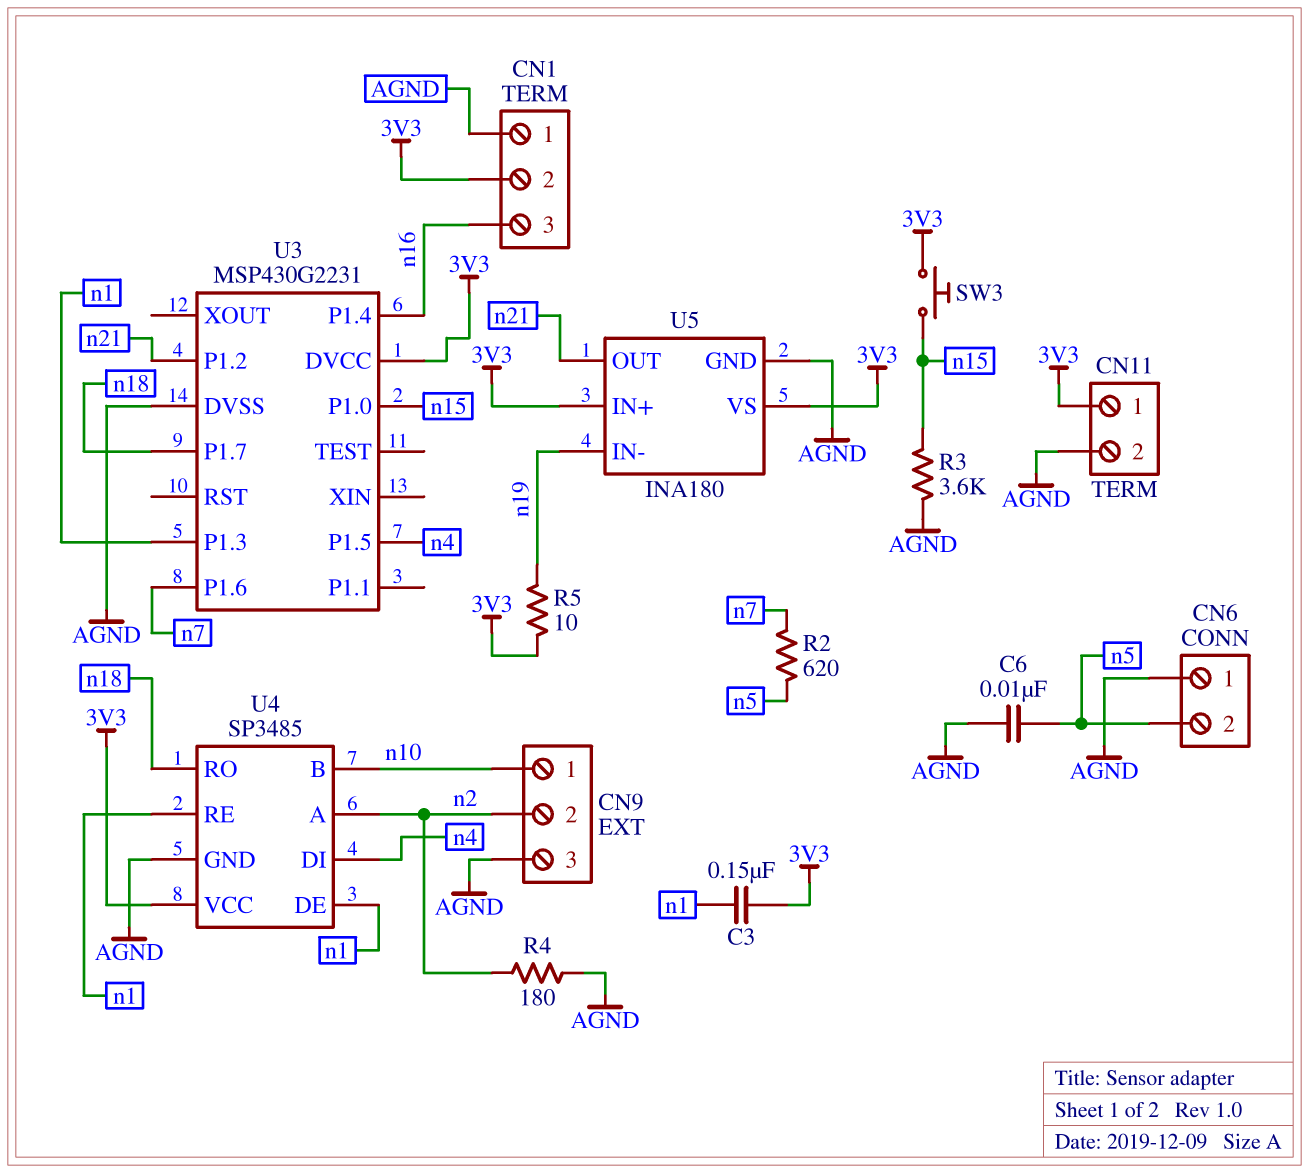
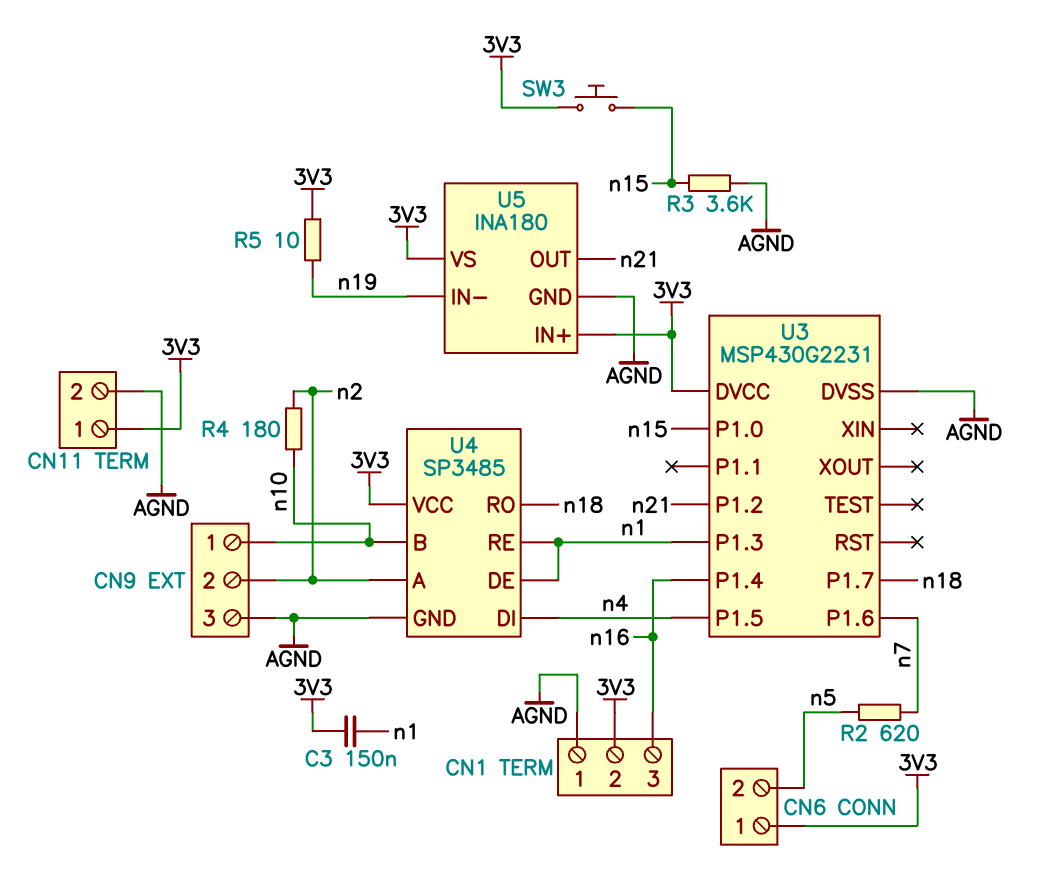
C6: 10nF (AGND, n5) -> none
CN6 pin 1: AGND -> 3V3
R4: 180 (AGND, n2) -> 180 (n2, n10)

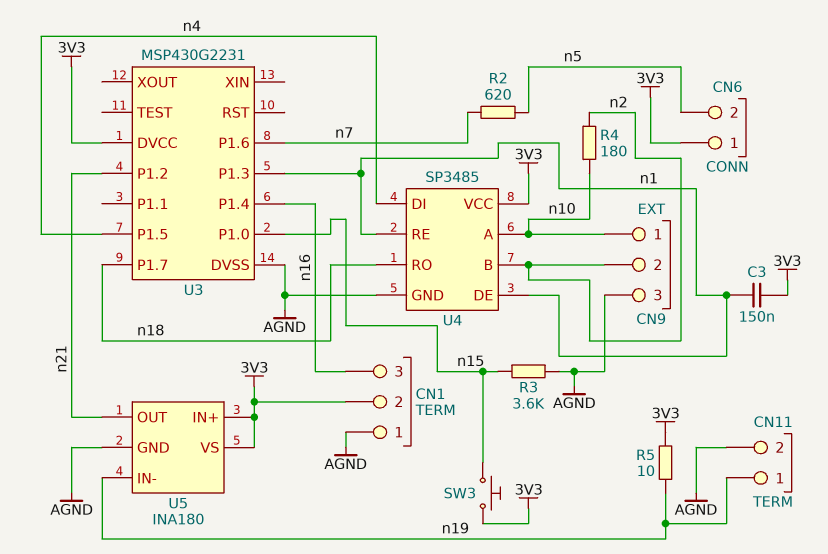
CN11 pin 1: 3V3 -> n19
U4 pin A: n2 -> n10
U4 pin B: n10 -> n2

